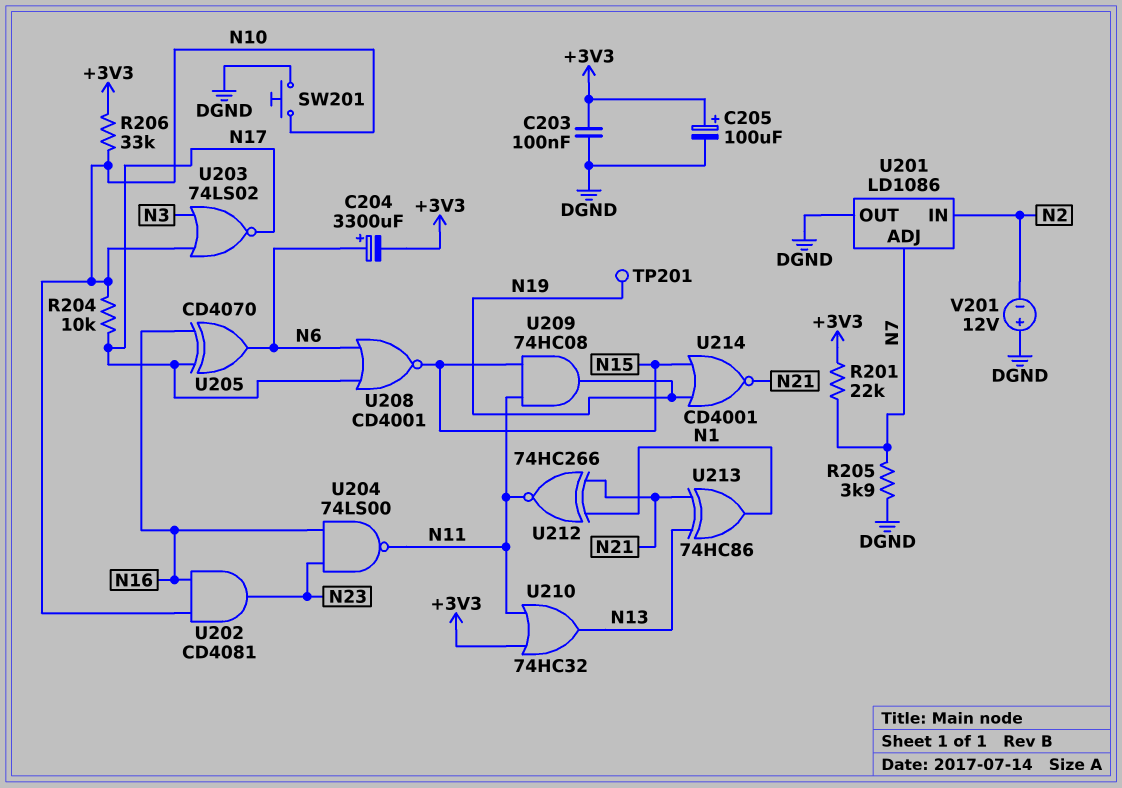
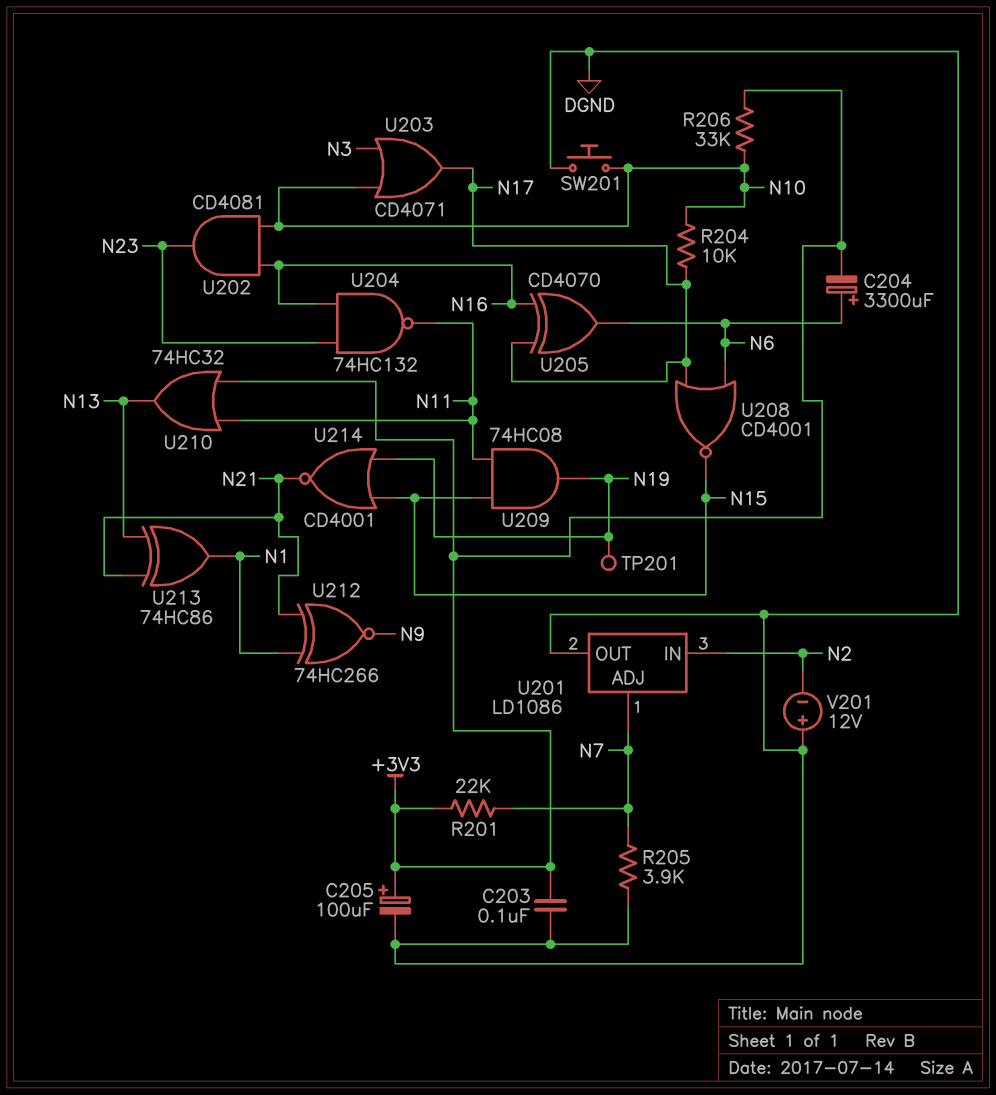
U203: NOR 74LS02 (in N3, in N10, out N17) -> OR CD4071 (in N3, in N10, out N17)
U204: NAND 74LS00 (in N16, in N23, out N11) -> NAND 74HC132 (in N16, in N23, out N11)
U212: XNOR 74HC266 (in N1, in N21, out N11) -> XNOR 74HC266 (in N1, in N21, out N9)

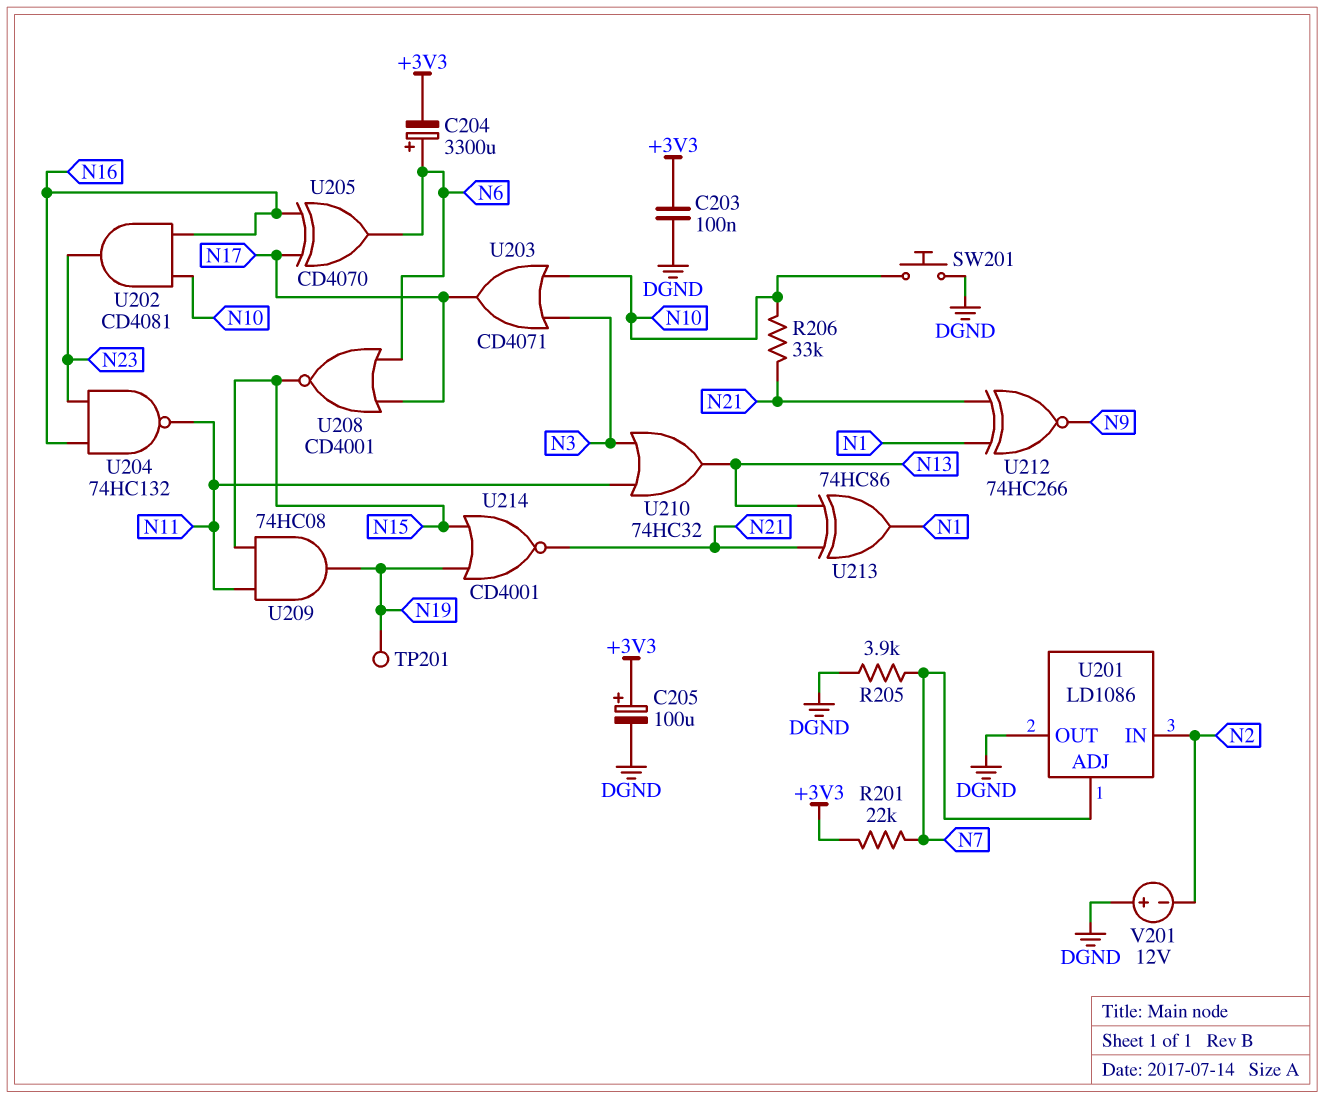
R204: 10k (N10, N17) -> none
R206: 33k (+3V3, N10) -> 33k (N10, N21)
U210: OR 74HC32 (in +3V3, in N11, out N13) -> OR 74HC32 (in N3, in N11, out N13)

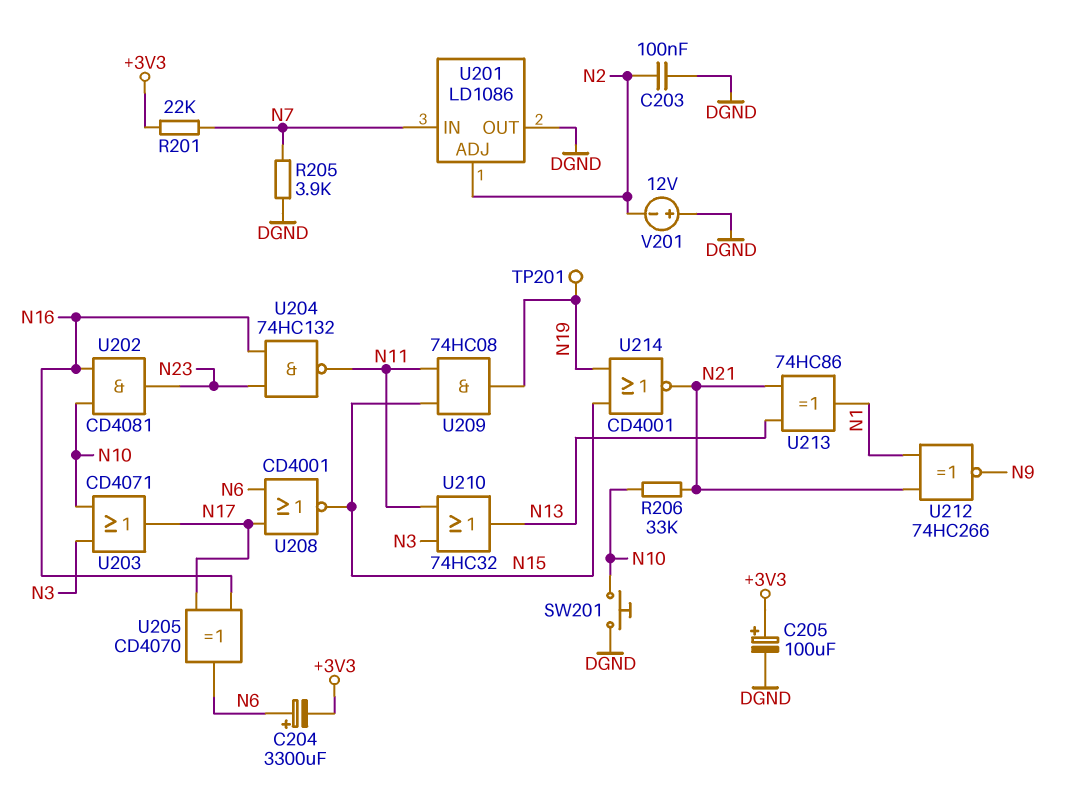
C203: 100nF (+3V3, DGND) -> 100nF (DGND, N2)
U201 pin ADJ: N7 -> N2
U201 pin IN: N2 -> N7

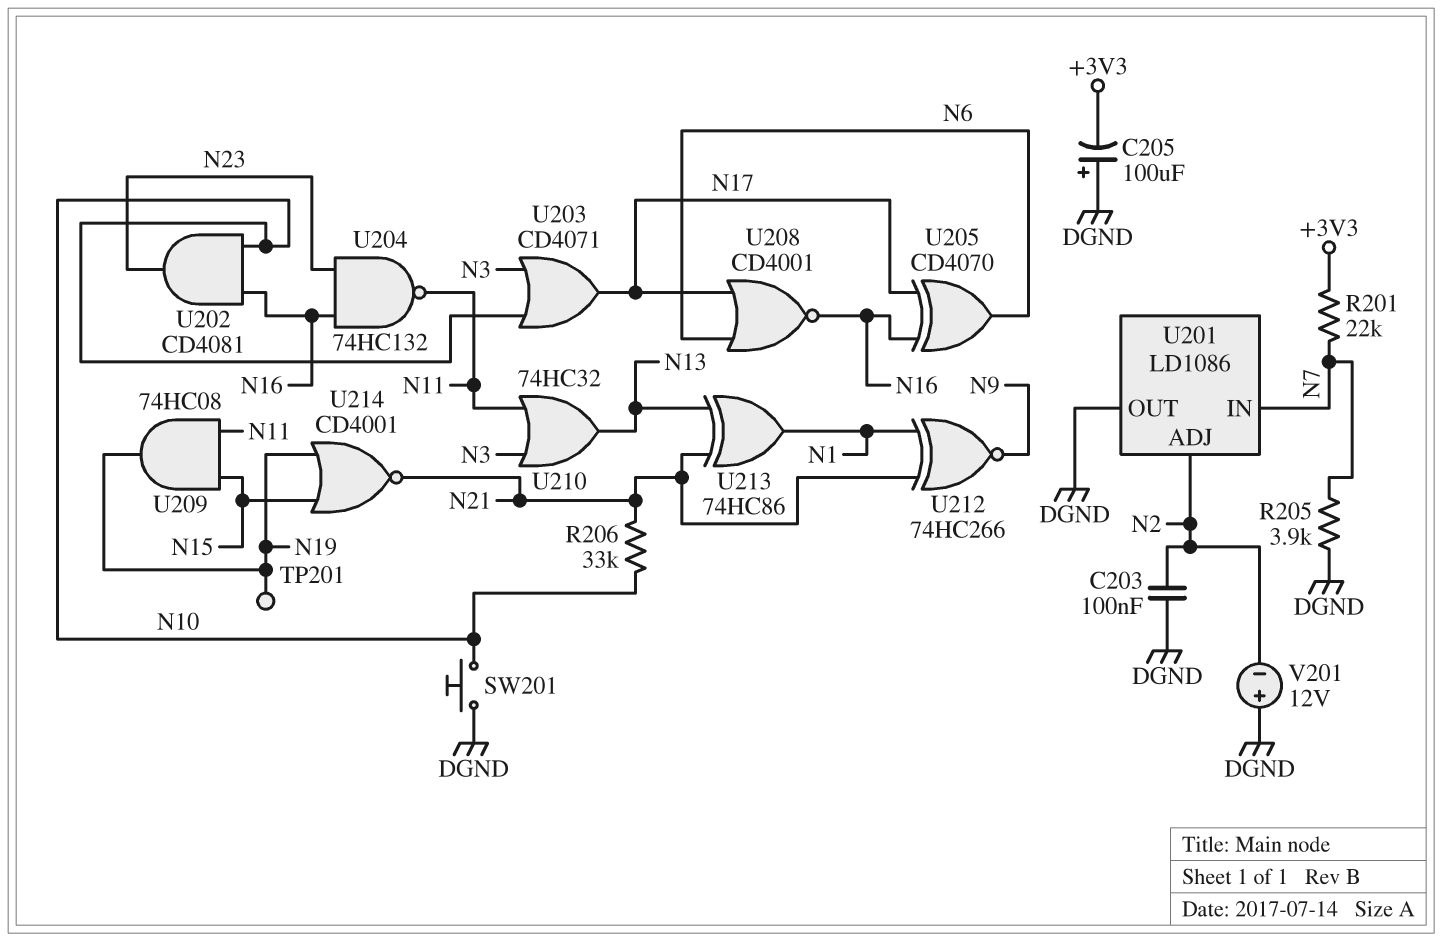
C204: 3300uF (plus N6, minus +3V3) -> none
C205: 100uF (plus +3V3, minus DGND) -> 100uF (plus DGND, minus +3V3)
U208: NOR CD4001 (in N6, in N17, out N15) -> NOR CD4001 (in N6, in N17, out N16)

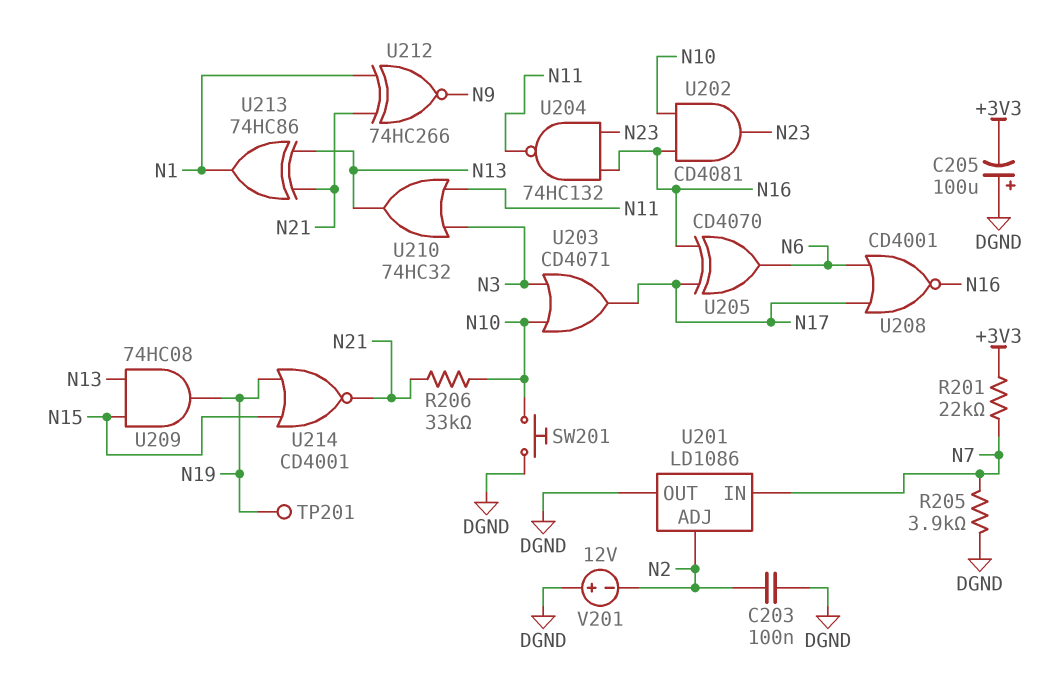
U209: AND 74HC08 (in N11, in N15, out N19) -> AND 74HC08 (in N13, in N15, out N19)

